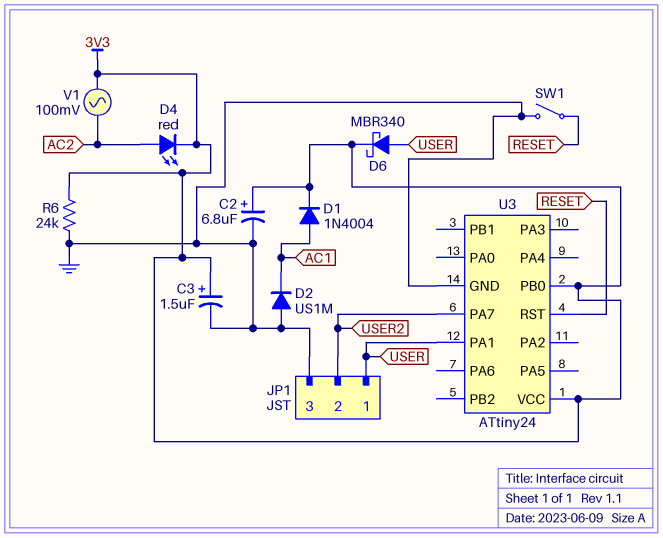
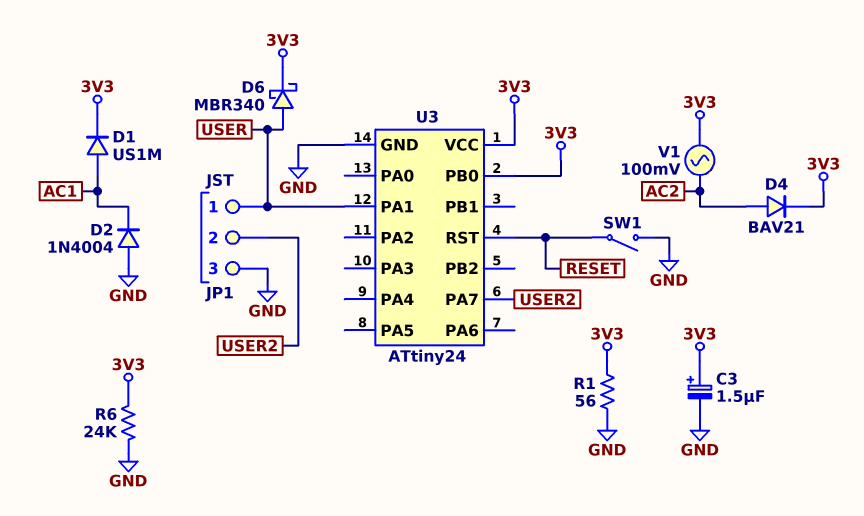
C2: 6.8uF (plus 3V3, minus GND) -> none
D1: diode 1N4004 (A AC1, K 3V3) -> diode US1M (A AC1, K 3V3)
D2: diode US1M (A GND, K AC1) -> diode 1N4004 (A GND, K AC1)
D4: LED red (A AC2, K 3V3) -> diode BAV21 (A AC2, K 3V3)
R1: none -> 56 (3V3, GND)

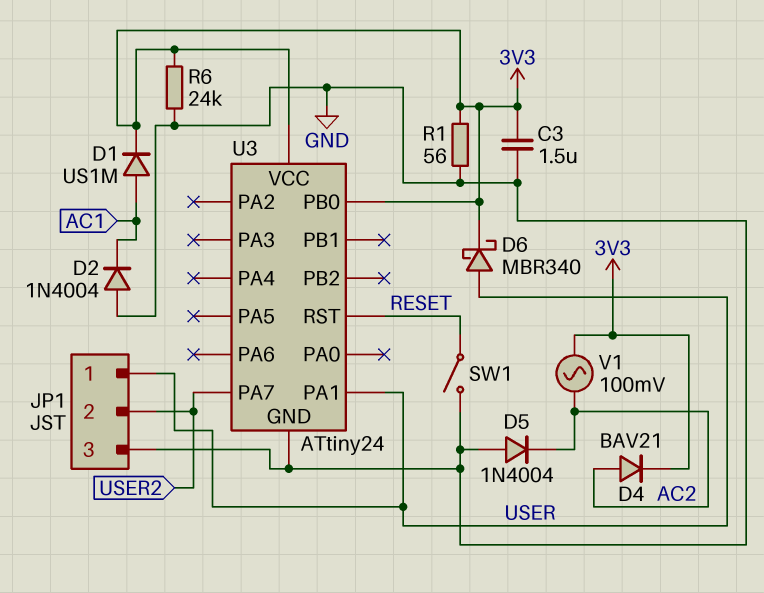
C3: 1.5uF (plus 3V3, minus GND) -> 1.5uF (3V3, GND)
D5: none -> diode 1N4004 (A GND, K AC2)

